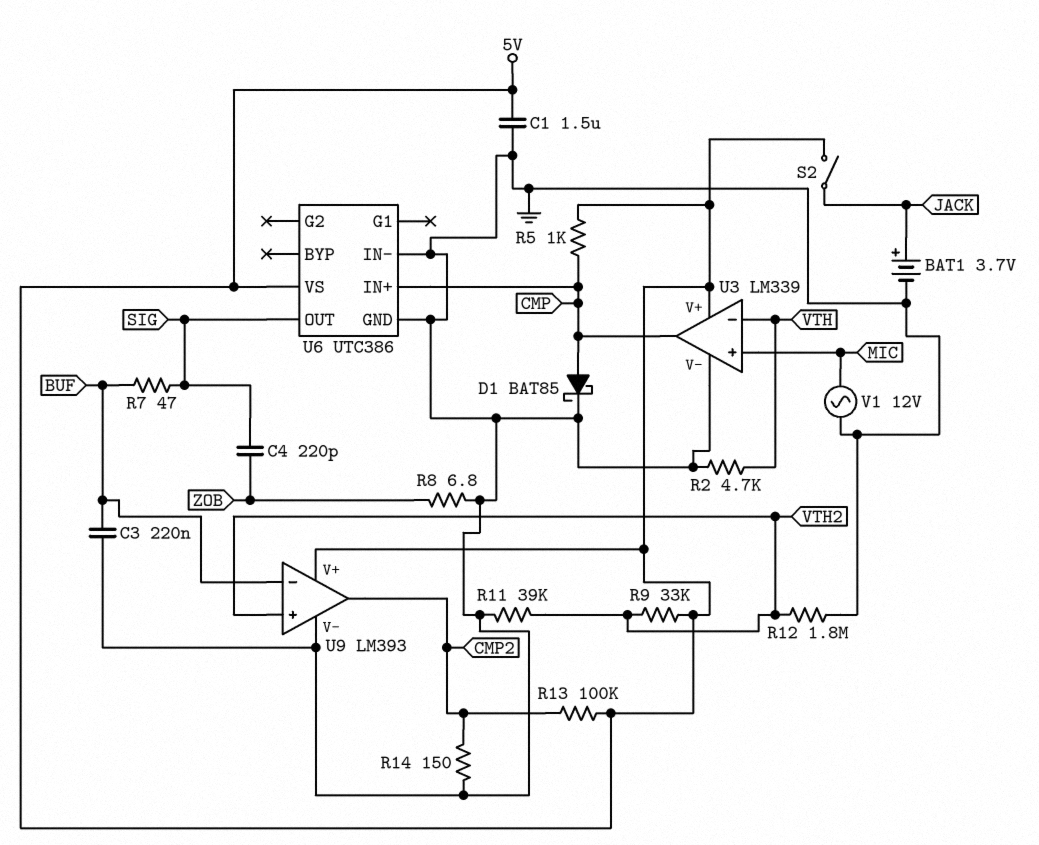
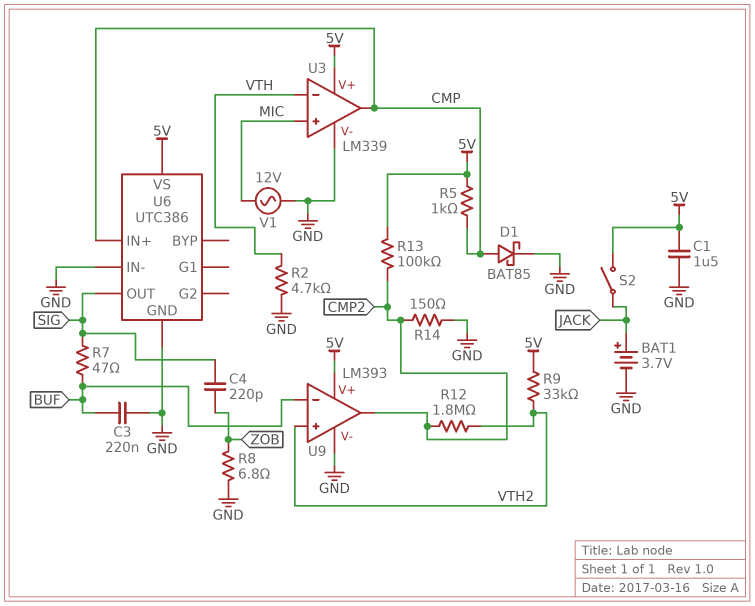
R11: 39k (GND, VTH2) -> none
R12: 1.8M (GND, VTH2) -> 1.8M (CMP2, VTH2)

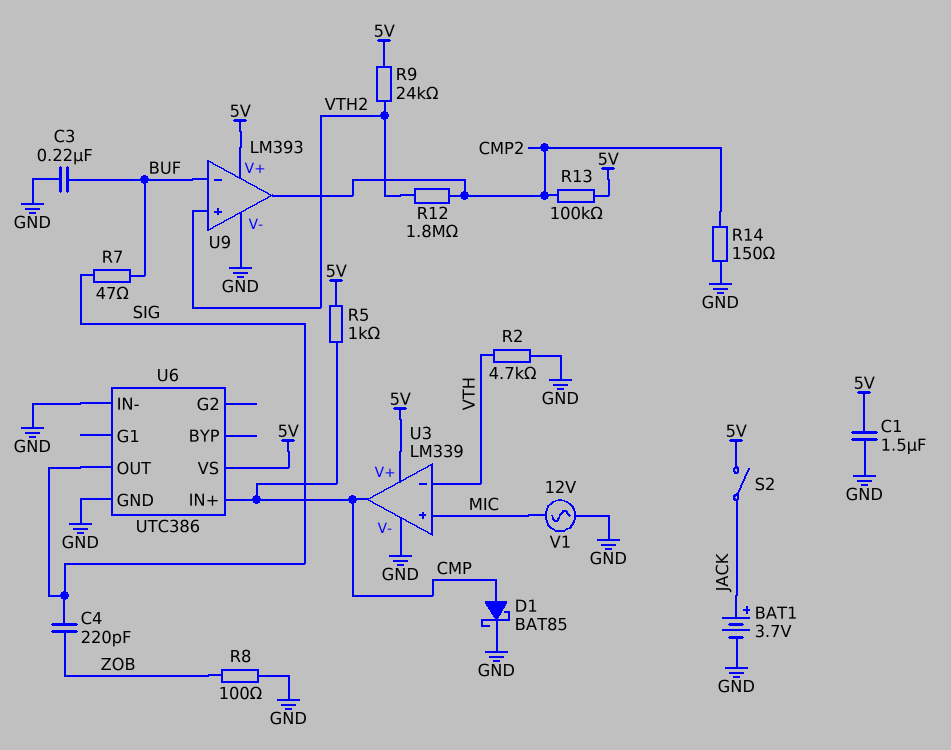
R8: 6.8 (GND, ZOB) -> 100 (GND, ZOB)
R9: 33k (5V, VTH2) -> 24k (5V, VTH2)

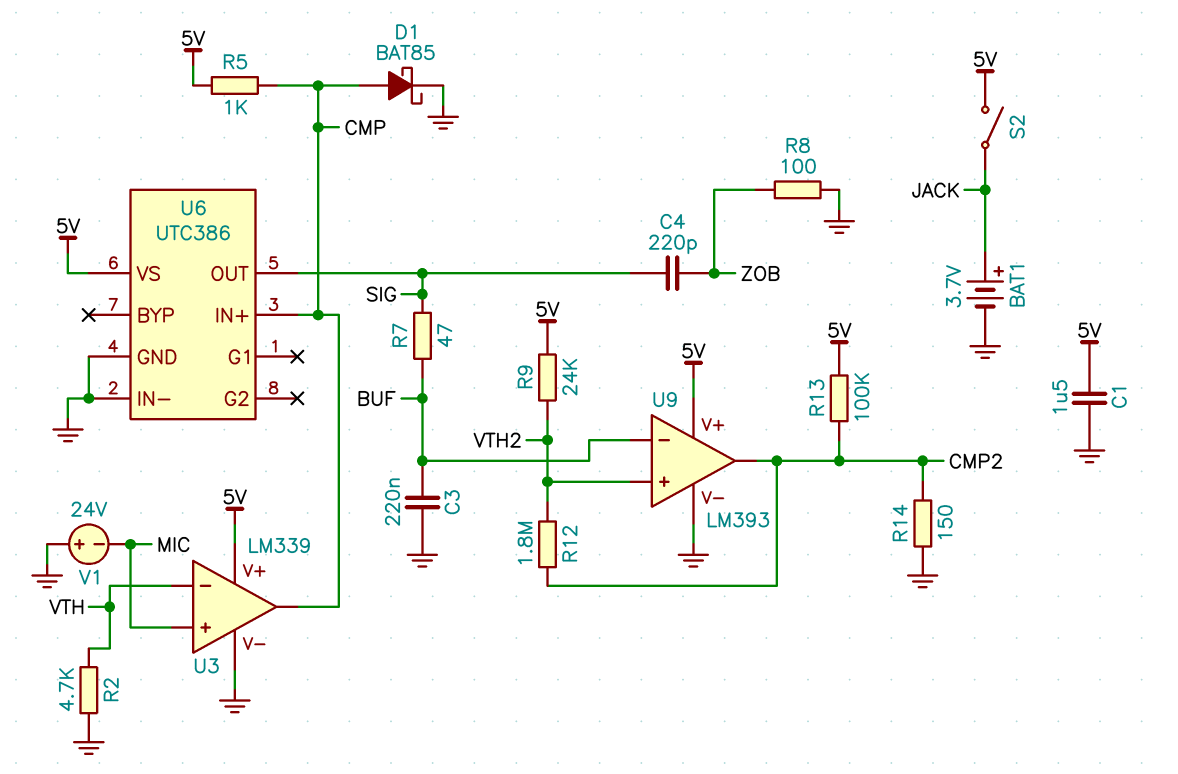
V1: AC 12V (GND, MIC) -> 24V (plus GND, minus MIC)

